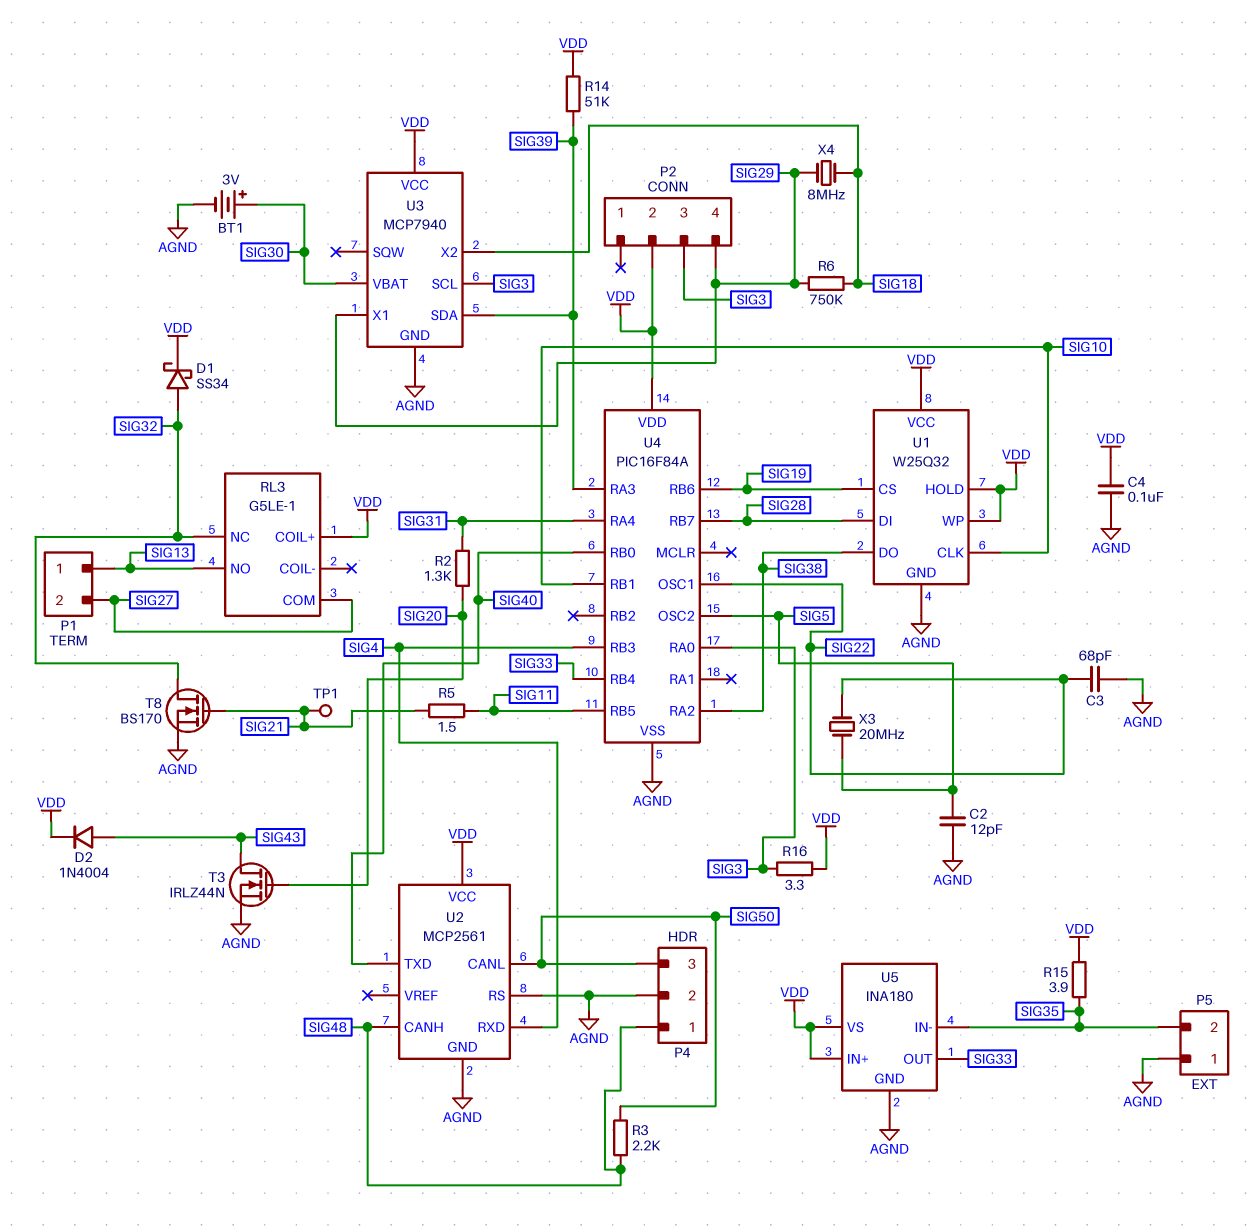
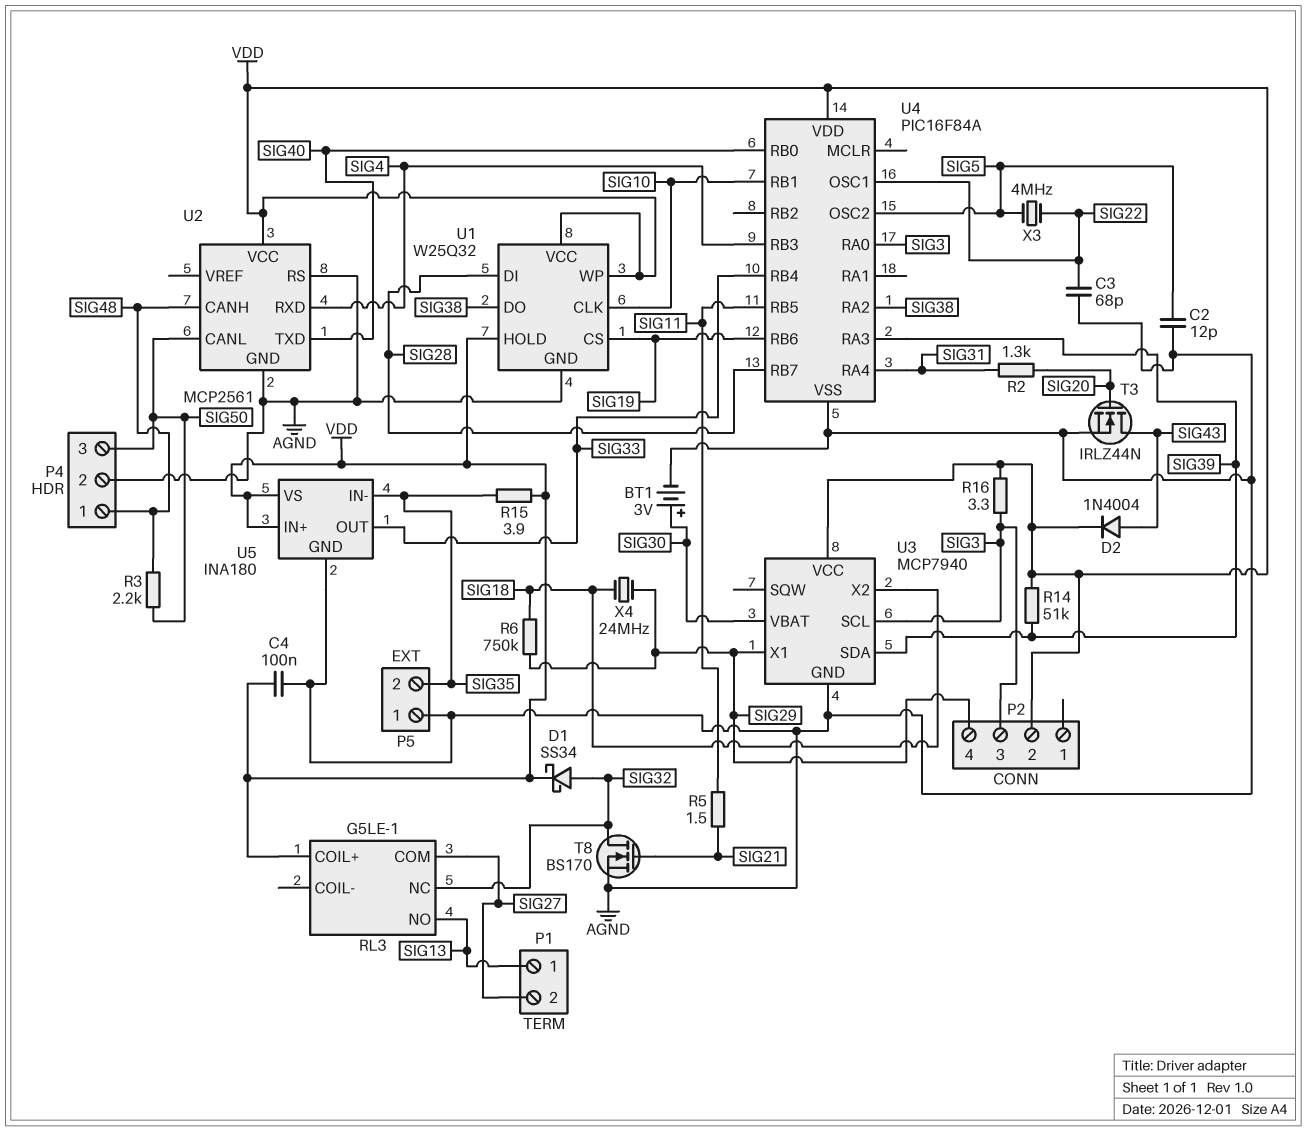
TP1: test point (SIG21) -> none
X3: 20MHz (SIG5, SIG22) -> 4MHz (SIG5, SIG22)
X4: 8MHz (SIG18, SIG29) -> 24MHz (SIG18, SIG29)

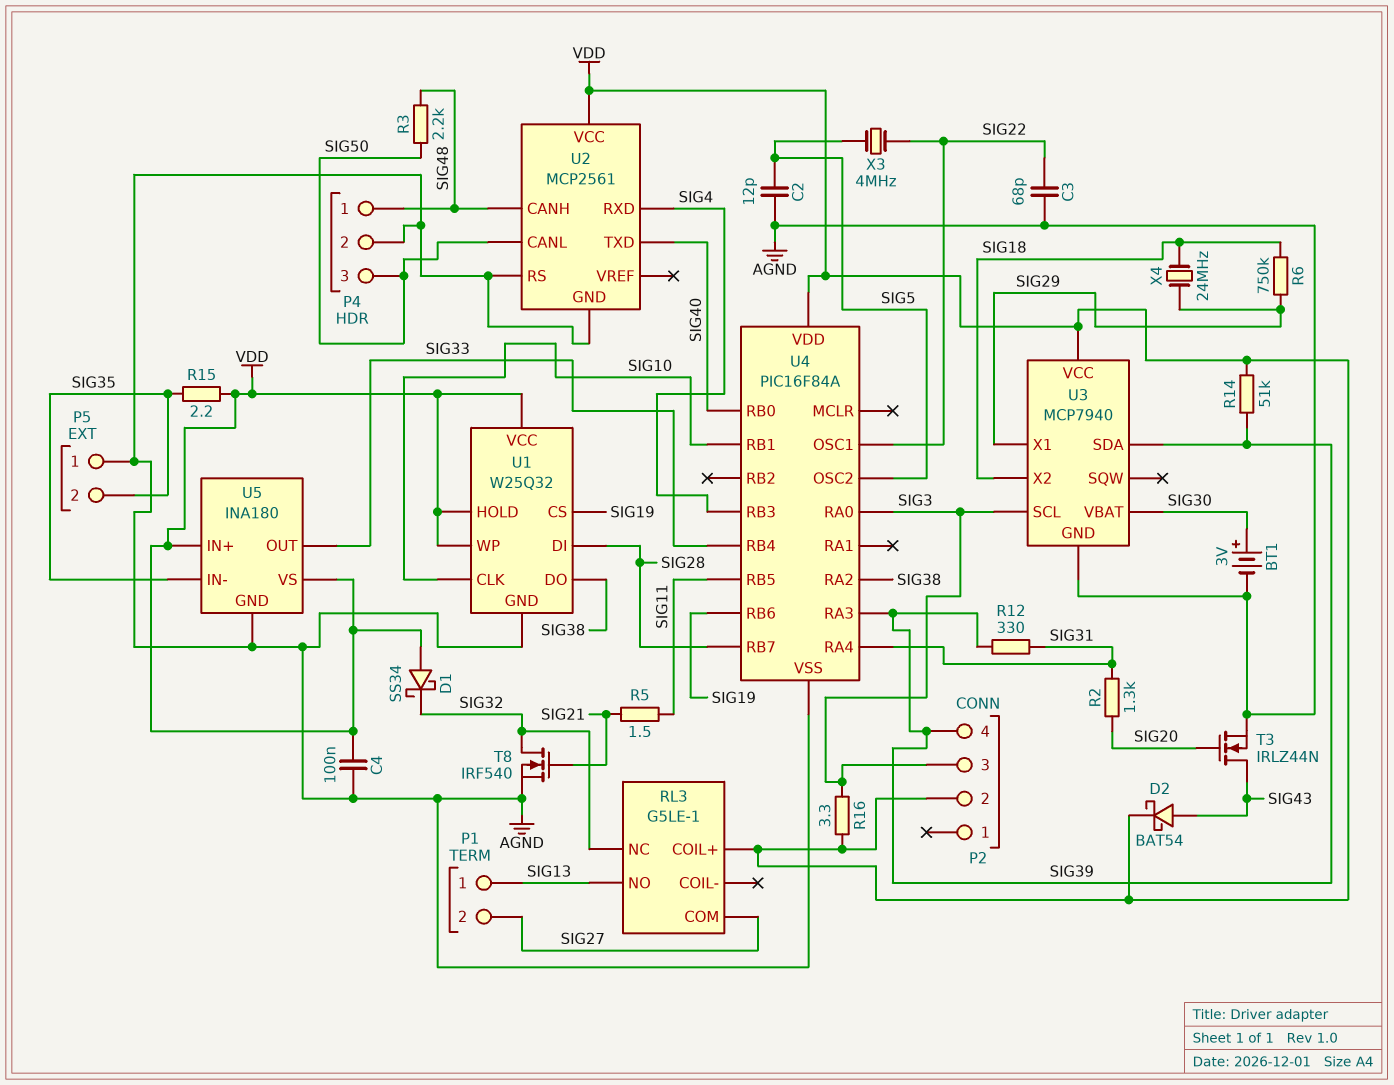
D1: schottky SS34 (A SIG32, K VDD) -> schottky SS34 (A VDD, K SIG32)
D2: diode 1N4004 (A SIG43, K VDD) -> schottky BAT54 (A SIG43, K VDD)
P2 pin 4: SIG29 -> SIG39
R12: none -> 330 (SIG31, SIG39)
R15: 3.9 (SIG35, VDD) -> 2.2 (SIG35, VDD)
T8: NMOS BS170 (G SIG21, D SIG32, S AGND) -> NMOS IRF540 (G SIG21, D SIG32, S AGND)

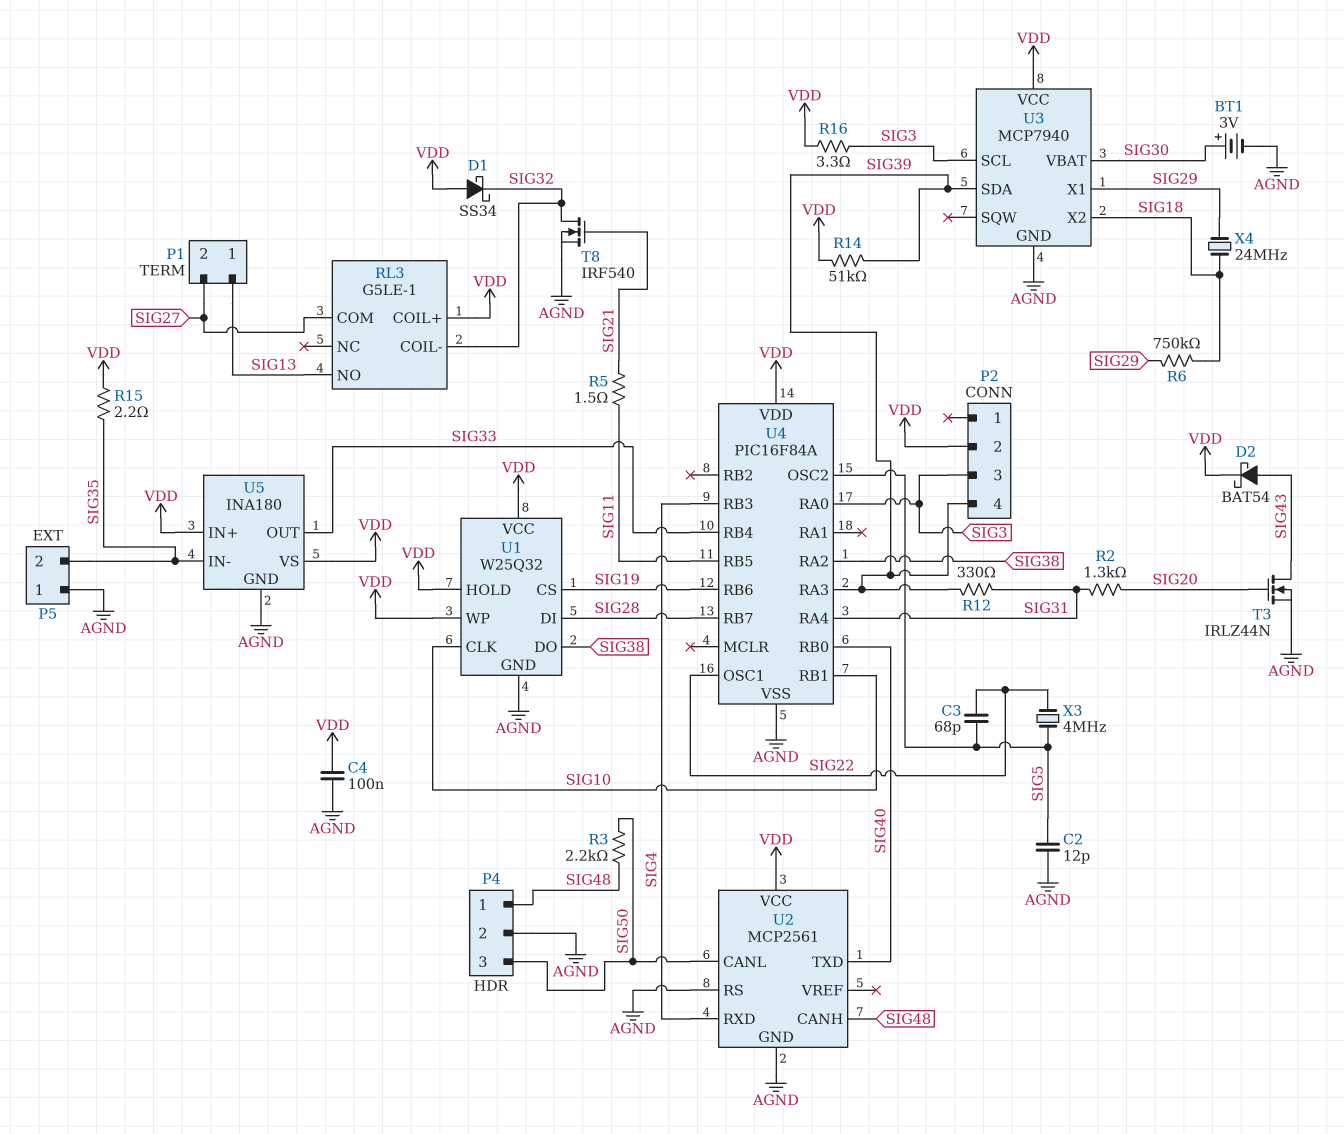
C3: 68pF (AGND, SIG22) -> 68pF (SIG5, SIG22)
RL3 pin COIL-: none -> SIG32
RL3 pin NC: SIG32 -> none

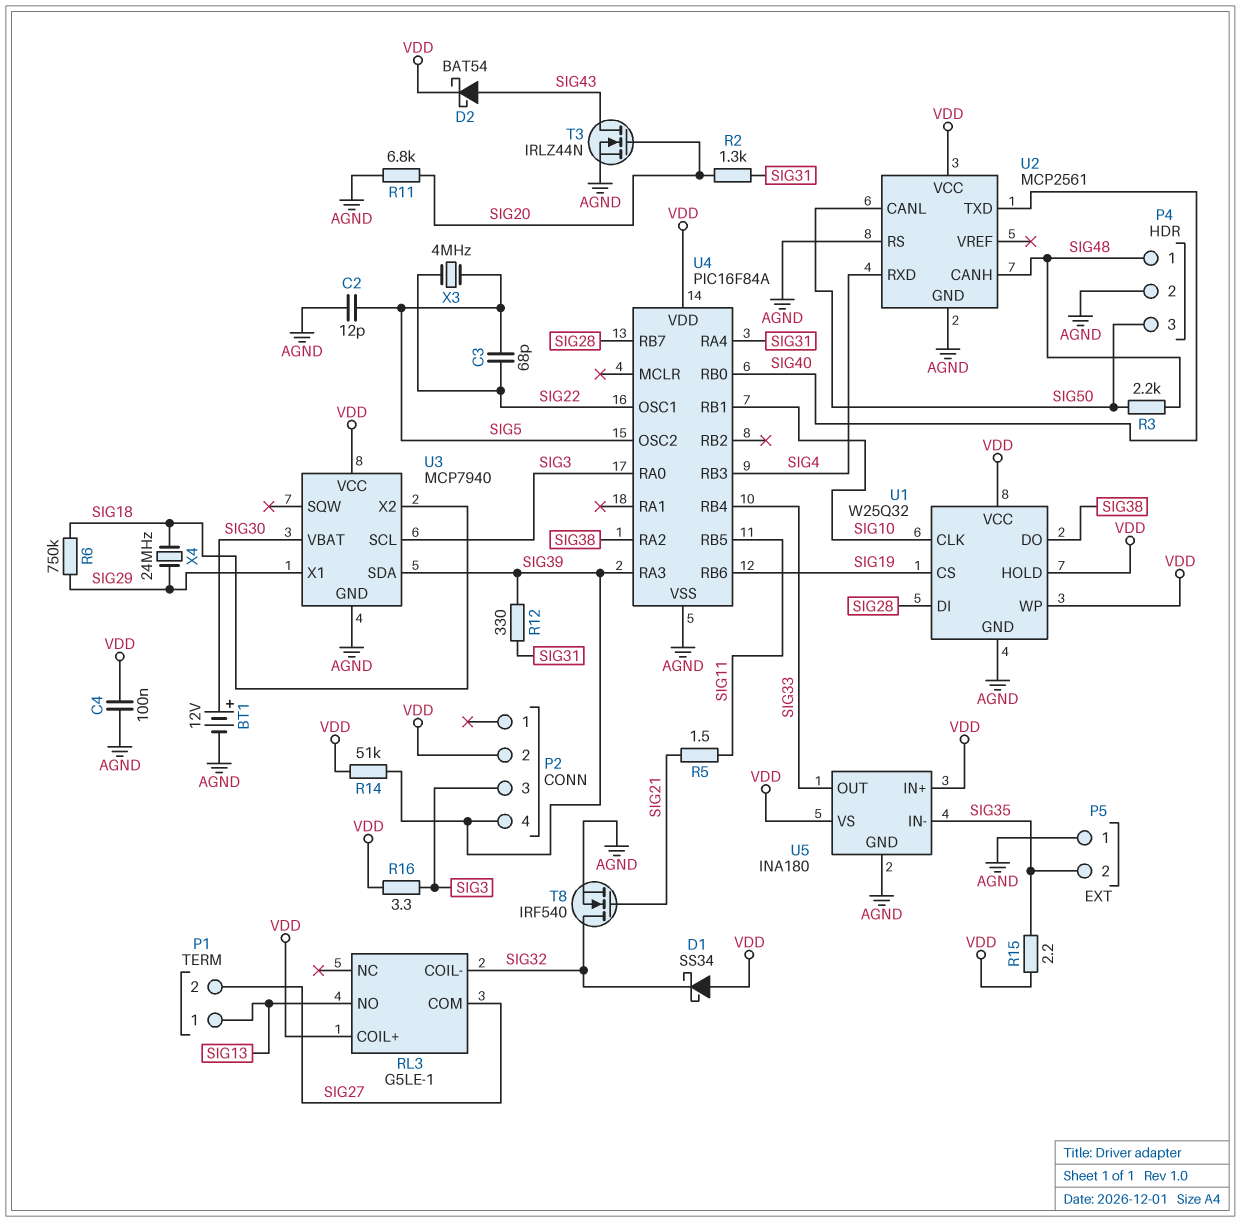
BT1: 3V (plus SIG30, minus AGND) -> 12V (plus SIG30, minus AGND)
R11: none -> 6.8k (AGND, SIG20)

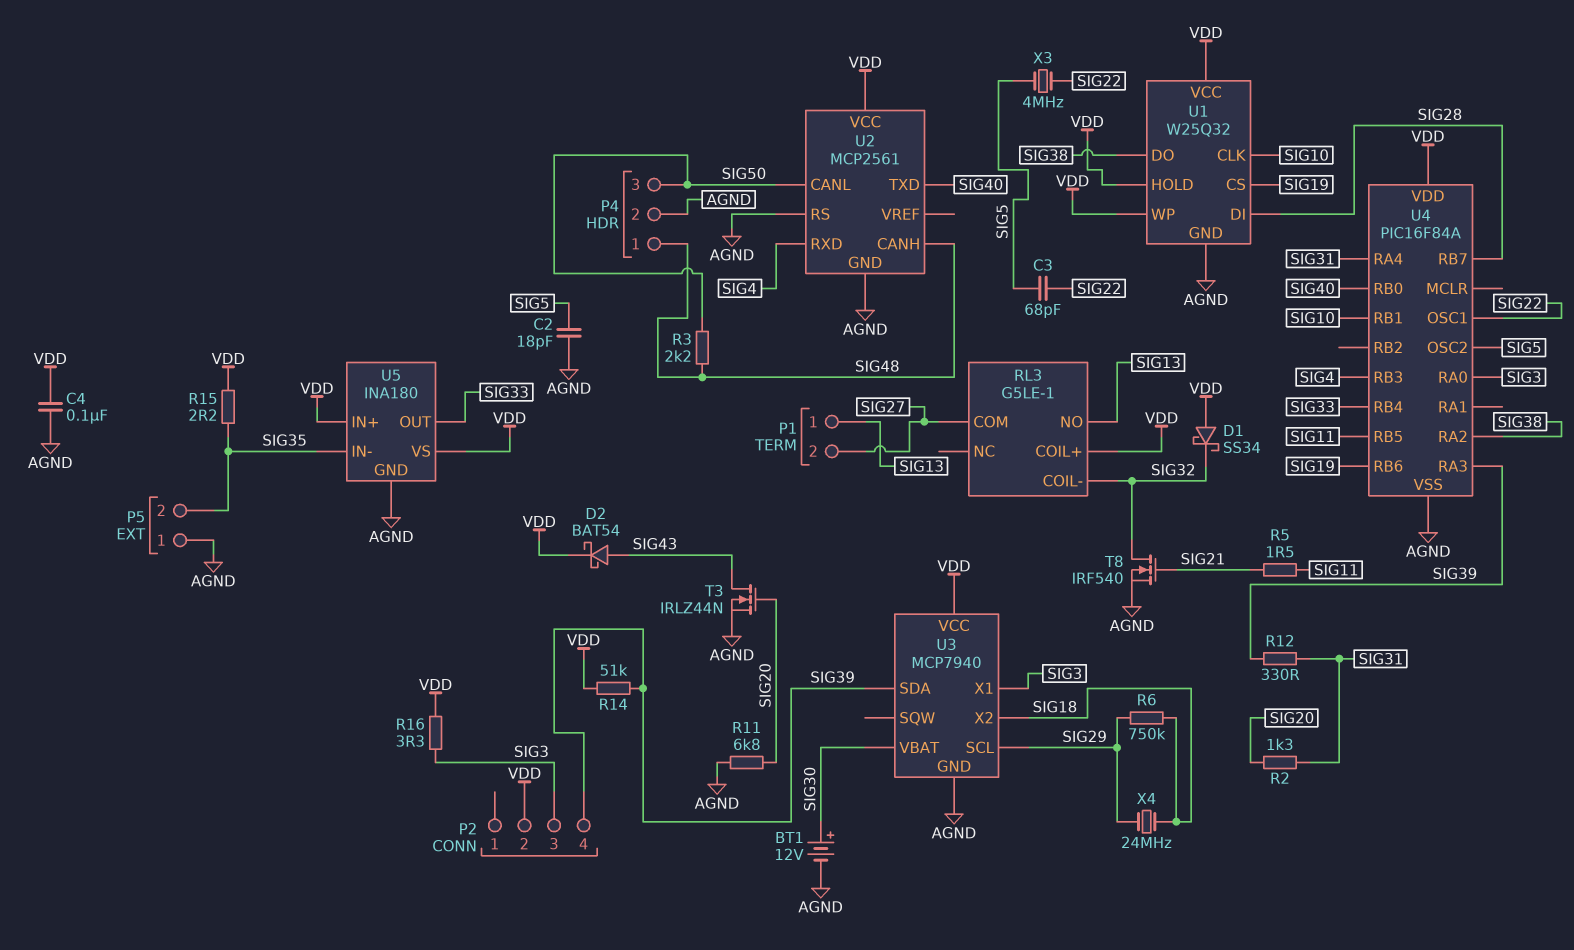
C2: 12pF (AGND, SIG5) -> 18pF (AGND, SIG5)
U3 pin SCL: SIG3 -> SIG29
U3 pin X1: SIG29 -> SIG3

